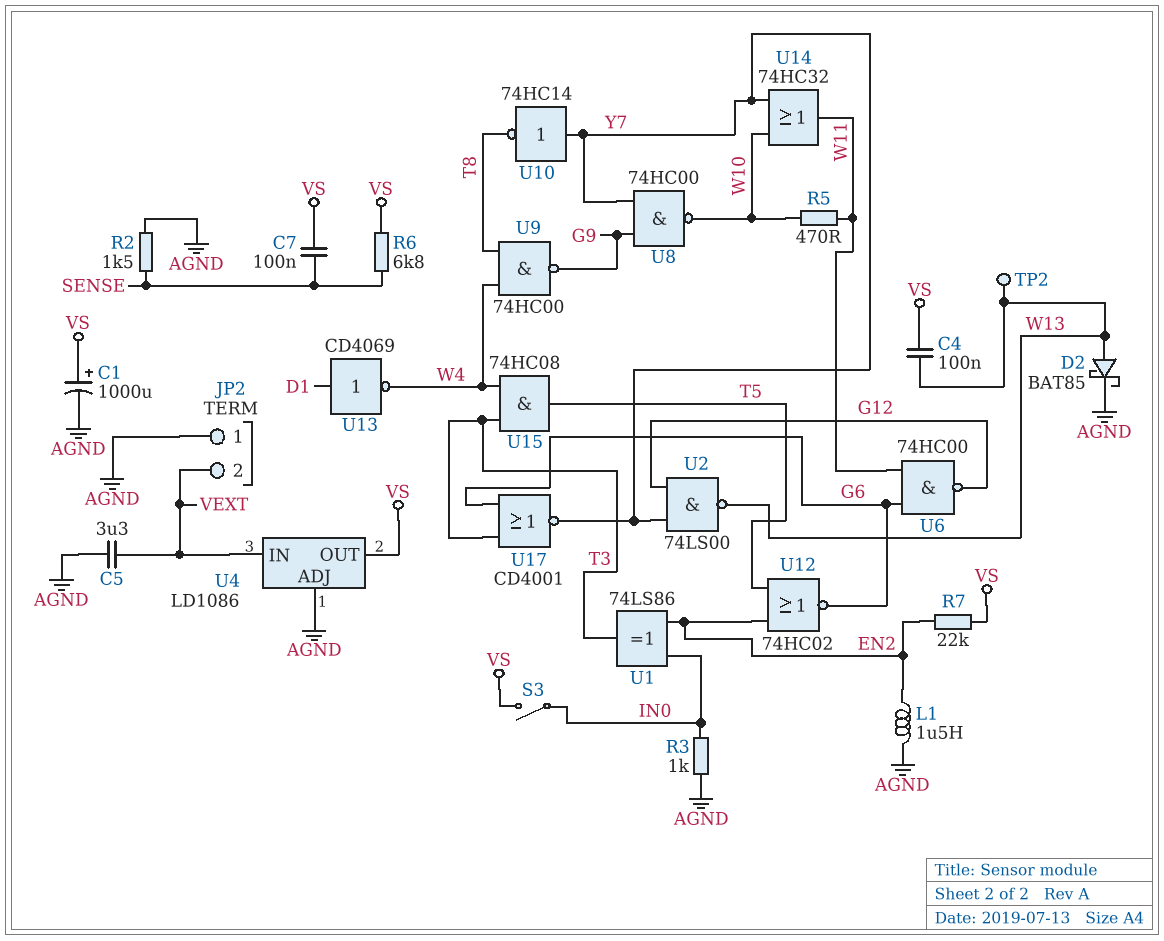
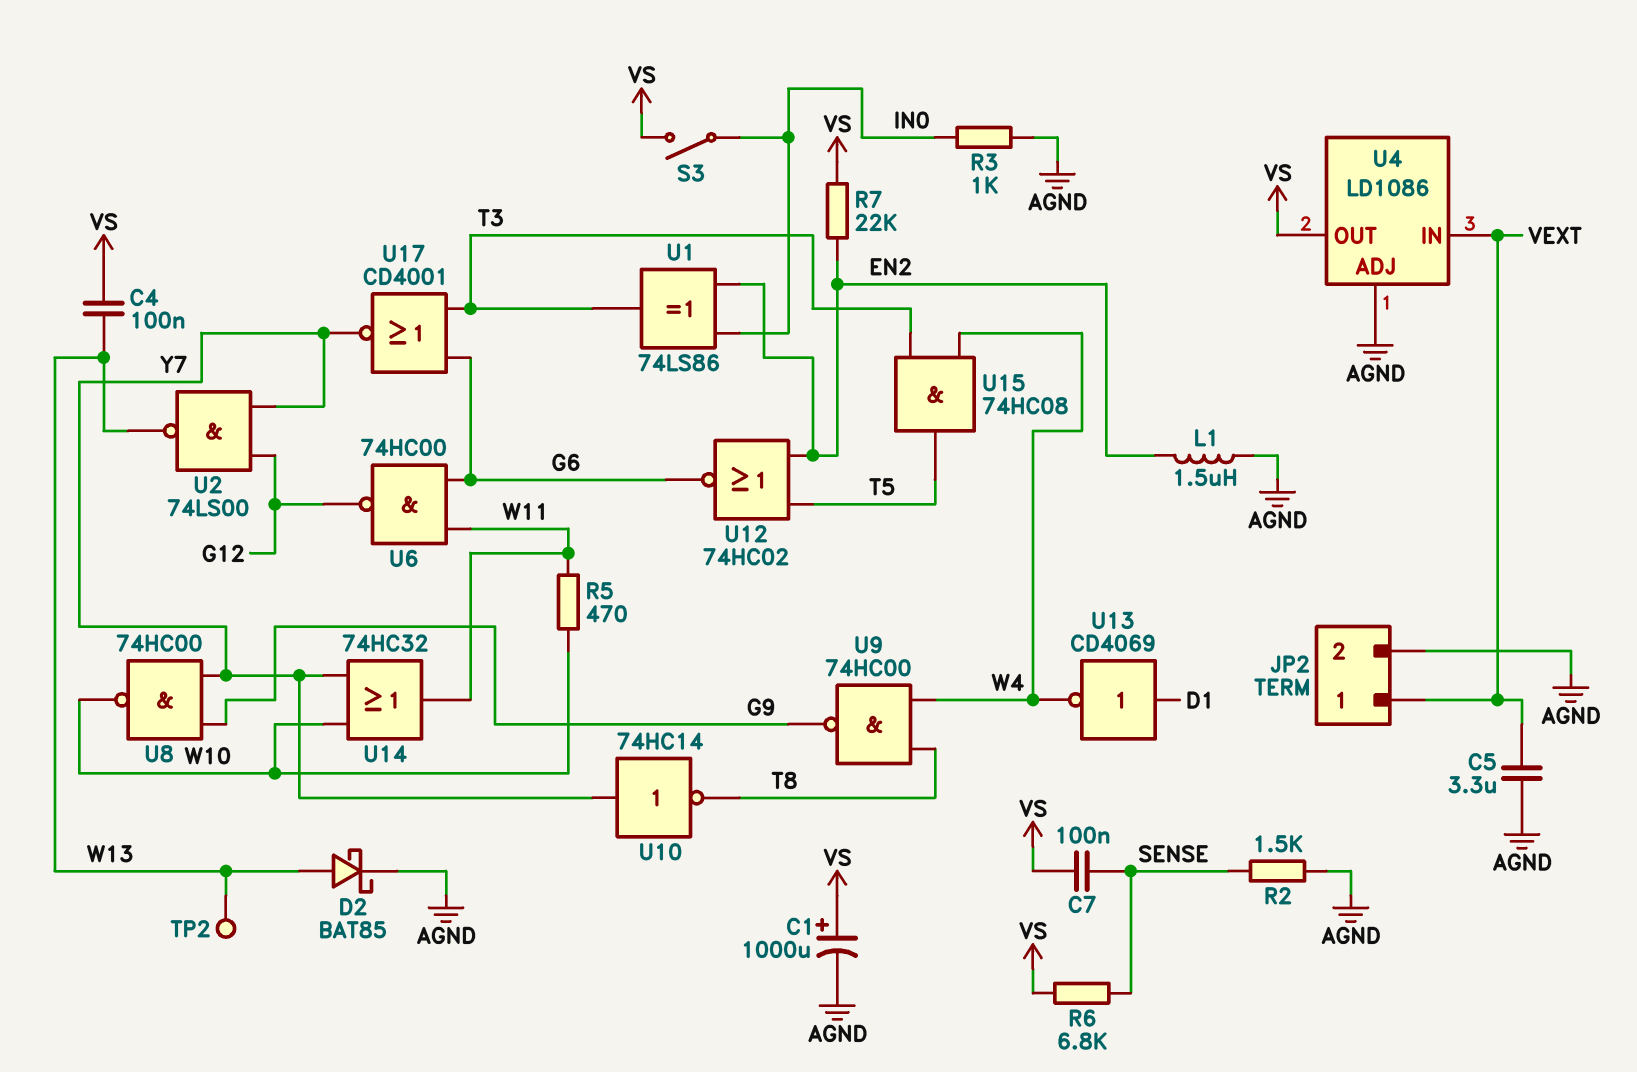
JP2 pin 1: AGND -> VEXT
JP2 pin 2: VEXT -> AGND

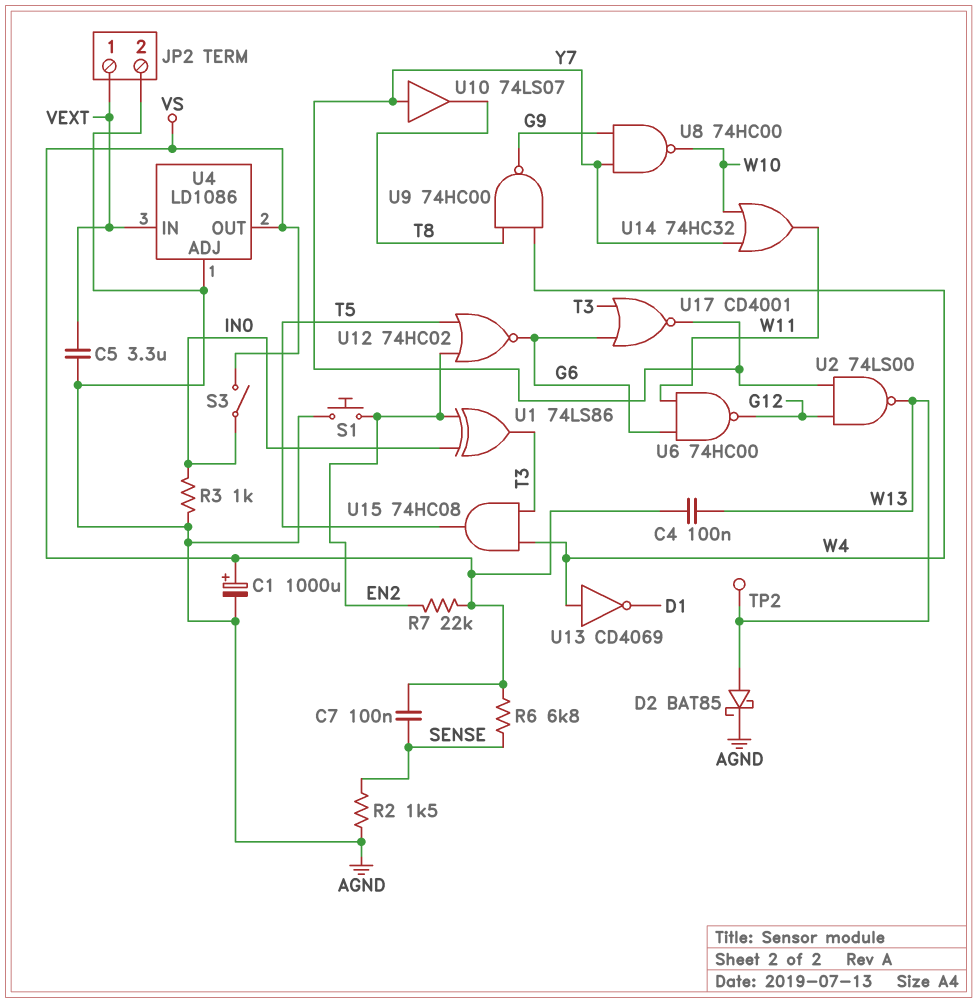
L1: 1.5uH (AGND, EN2) -> none
R5: 470 (W10, W11) -> none
S1: none -> button (AGND, EN2)
U10: NOT 74HC14 (in Y7, out T8) -> buffer 74LS07 (in Y7, out T8)
U13: NOT CD4069 (in D1, out W4) -> NOT CD4069 (in W4, out D1)

